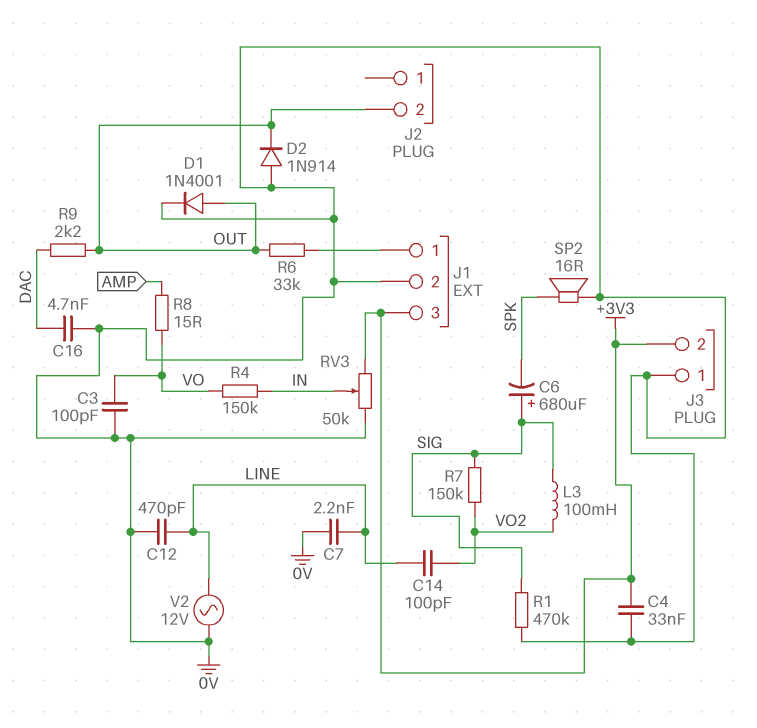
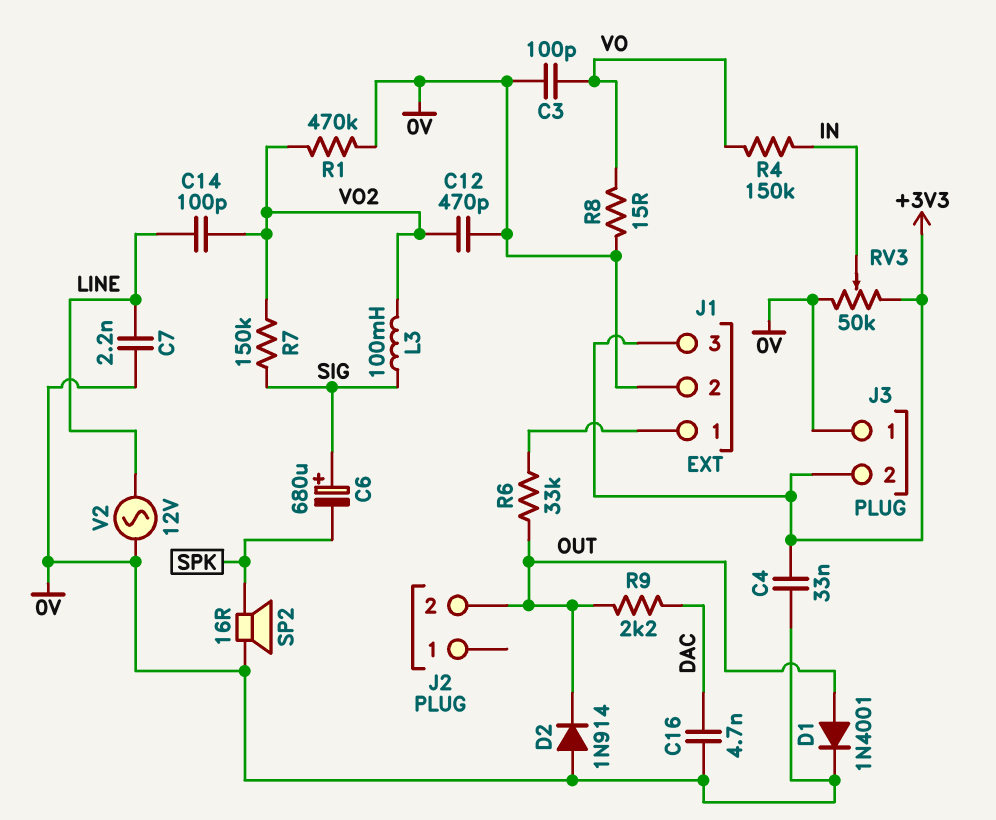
C12: 470pF (0V, LINE) -> 470pF (0V, VO2)
R1: 470k (0V, SIG) -> 470k (0V, VO2)
R8: 15 (AMP, VO) -> 15 (0V, VO)

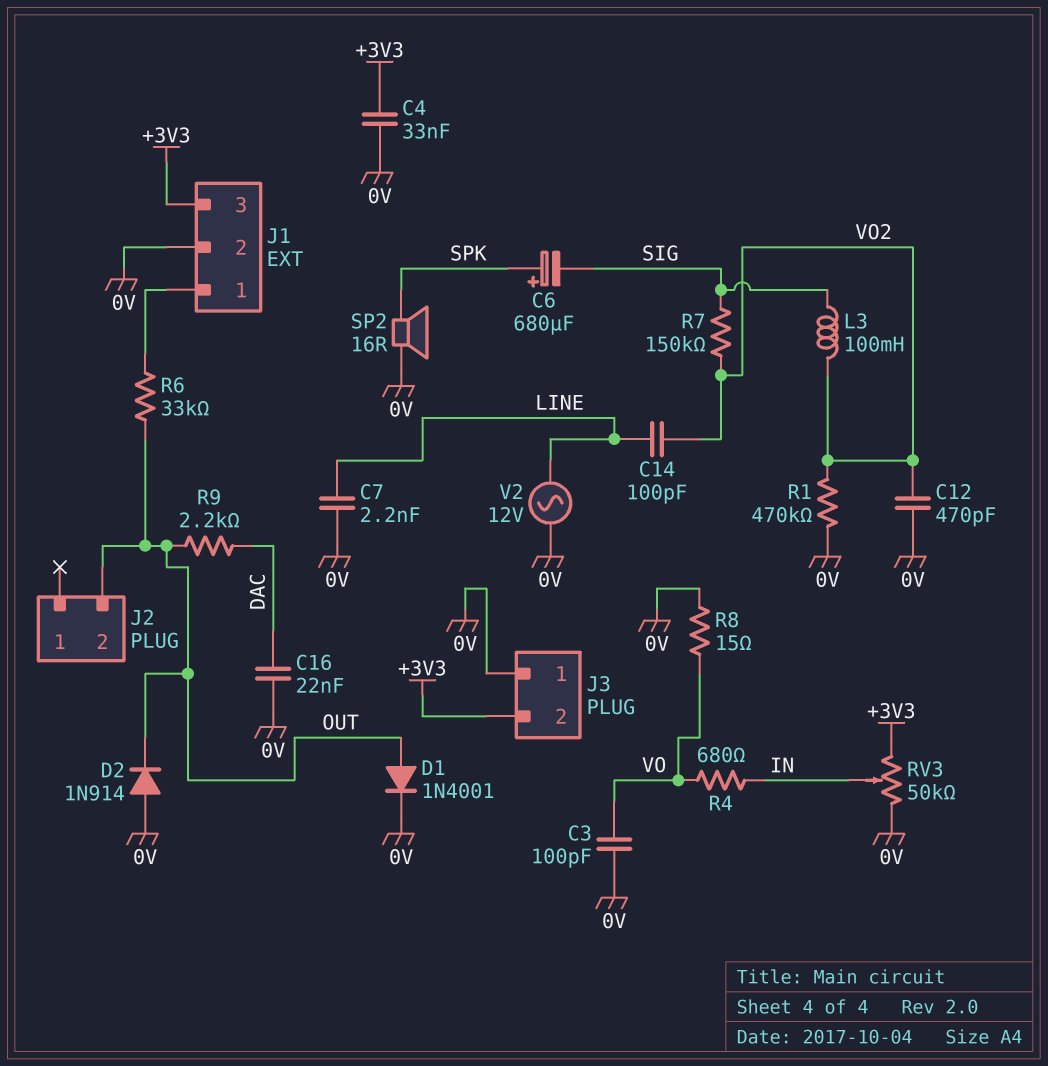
C6: 680uF (plus SIG, minus SPK) -> 680uF (plus SPK, minus SIG)
C16: 4.7nF (0V, DAC) -> 22nF (0V, DAC)
R4: 150k (IN, VO) -> 680 (IN, VO)

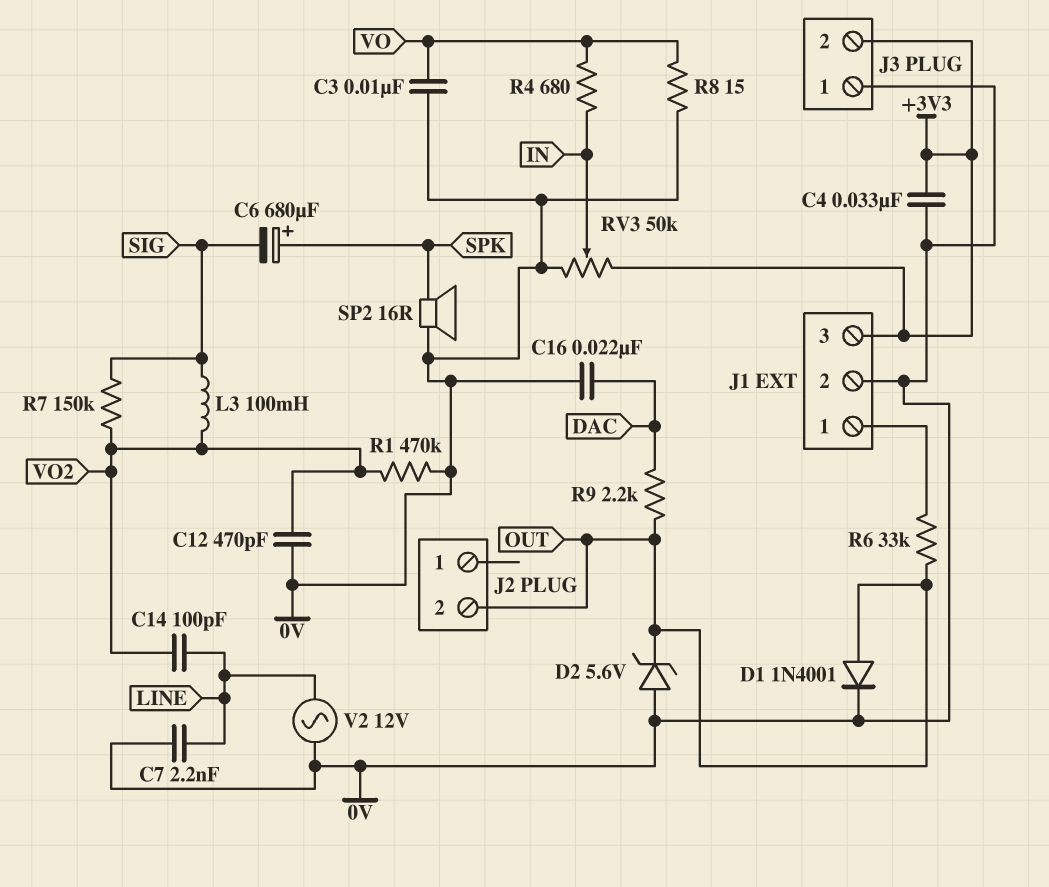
C3: 100pF (0V, VO) -> 10nF (0V, VO)
D2: diode 1N914 (A 0V, K OUT) -> zener 5.6V (A 0V, K OUT)

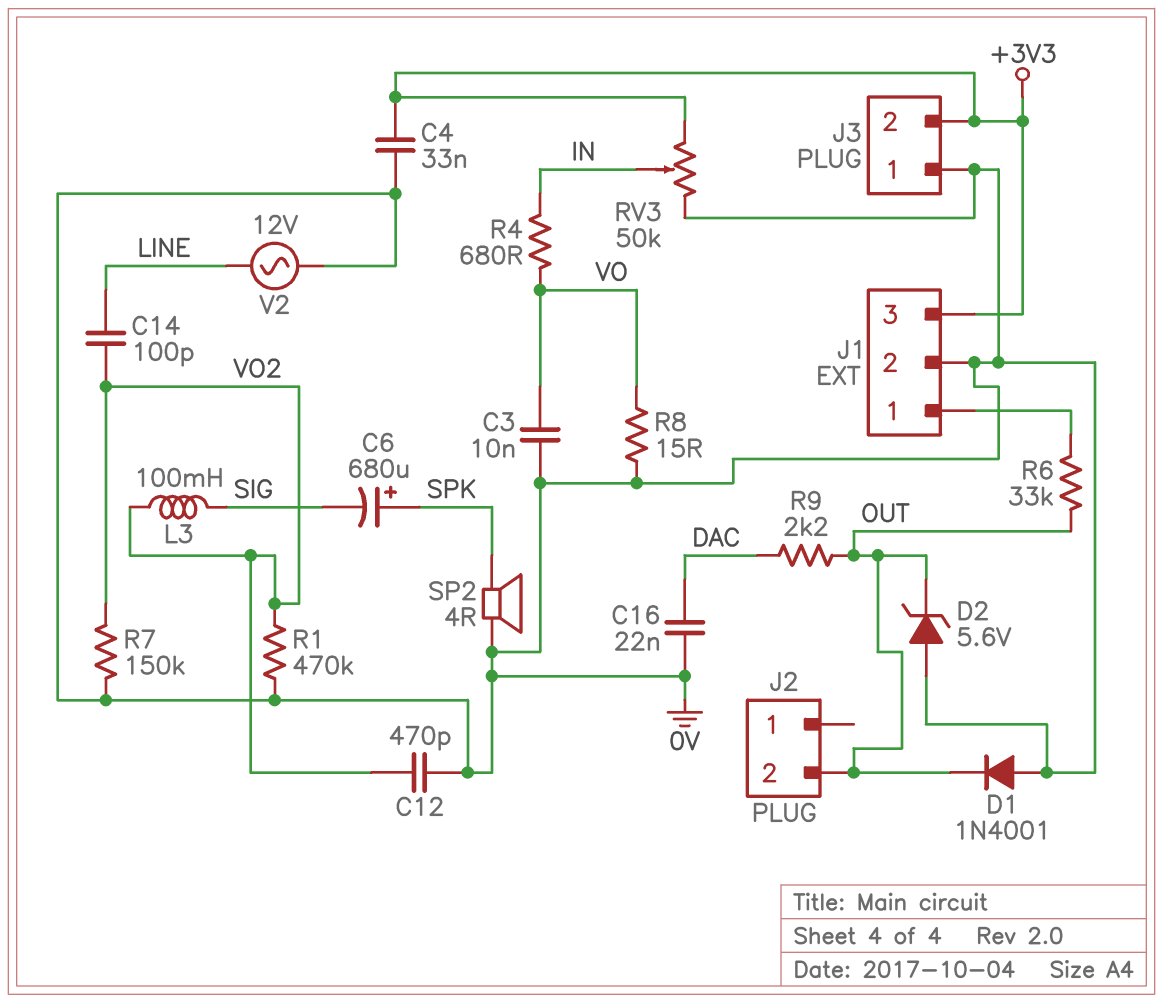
C7: 2.2nF (0V, LINE) -> none
D1: diode 1N4001 (A OUT, K 0V) -> diode 1N4001 (A 0V, K OUT)
R7: 150k (SIG, VO2) -> 150k (0V, VO2)
SP2: speaker 16R (0V, SPK) -> speaker 4R (0V, SPK)

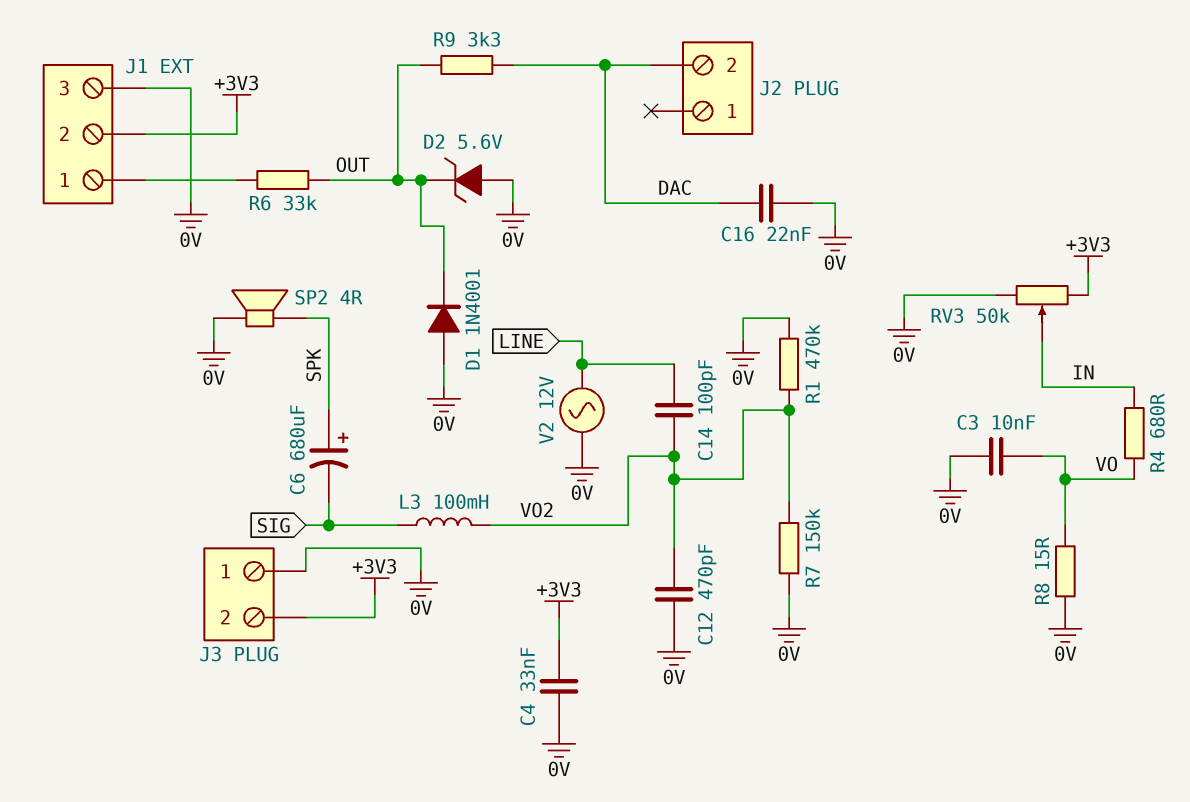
J1 pin 2: 0V -> +3V3
J1 pin 3: +3V3 -> 0V
J2 pin 2: OUT -> DAC
R9: 2.2k (DAC, OUT) -> 3.3k (DAC, OUT)

